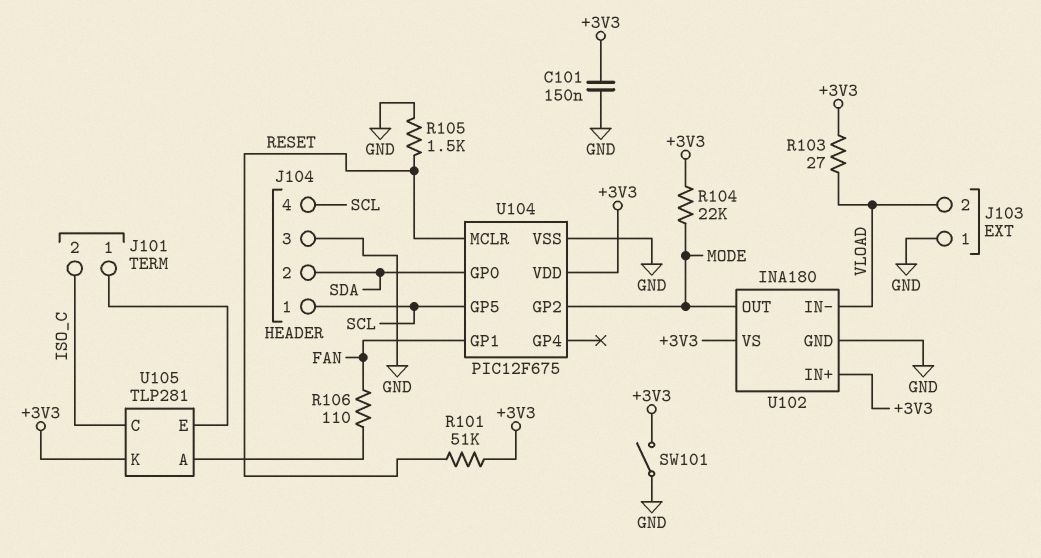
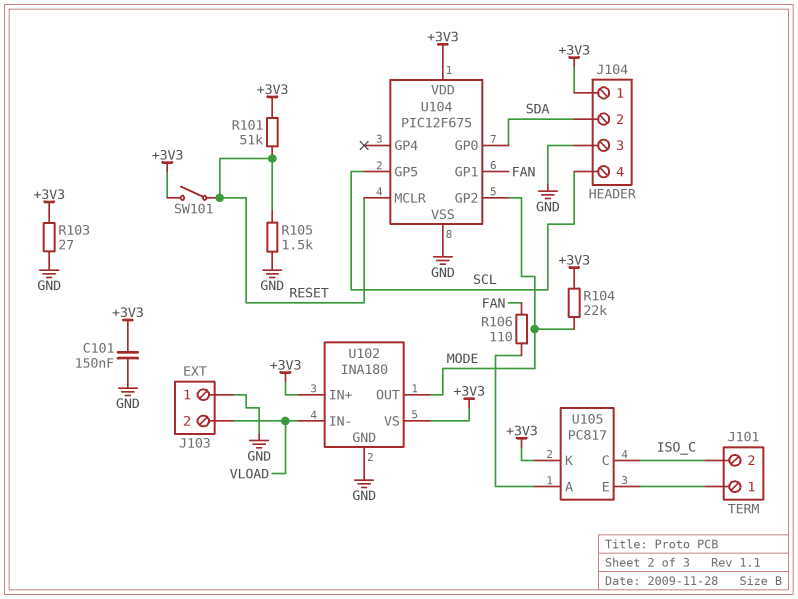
J104 pin 1: SCL -> +3V3
R103: 27 (+3V3, VLOAD) -> 27 (+3V3, GND)
SW101: switch (+3V3, GND) -> switch (+3V3, RESET)
U105: TLP281 -> PC817

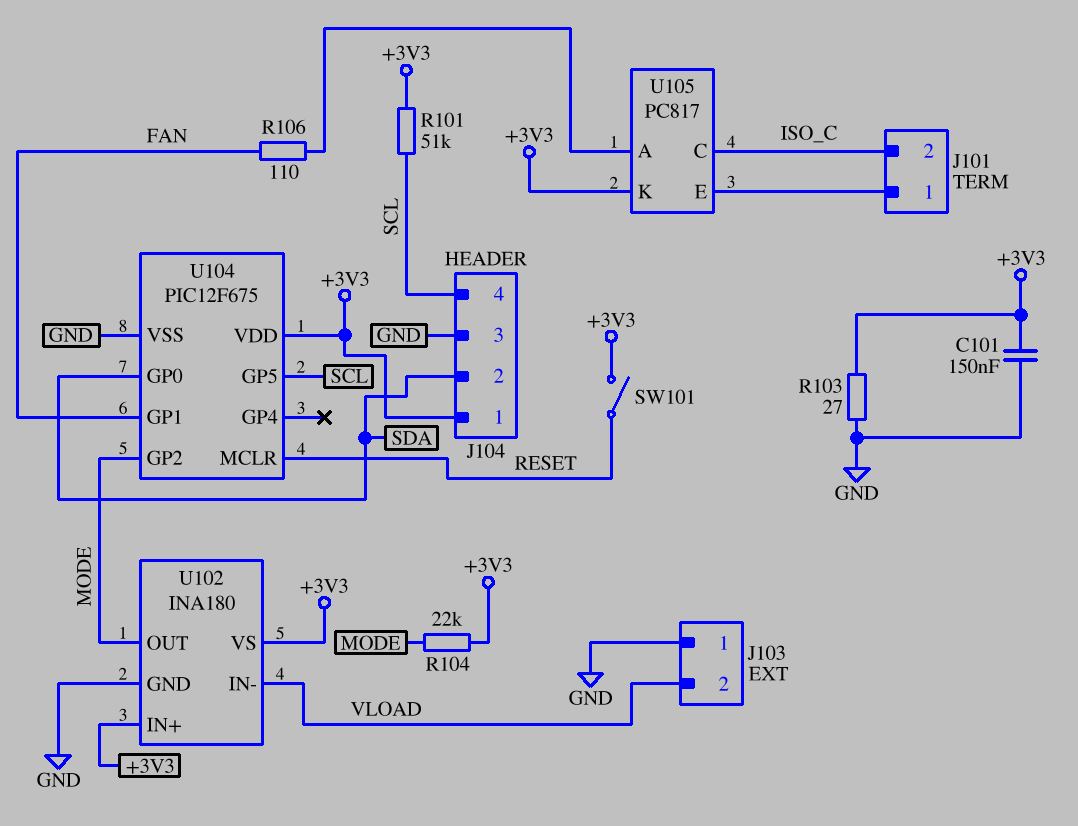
R101: 51k (+3V3, RESET) -> 51k (+3V3, SCL)
R105: 1.5k (GND, RESET) -> none

